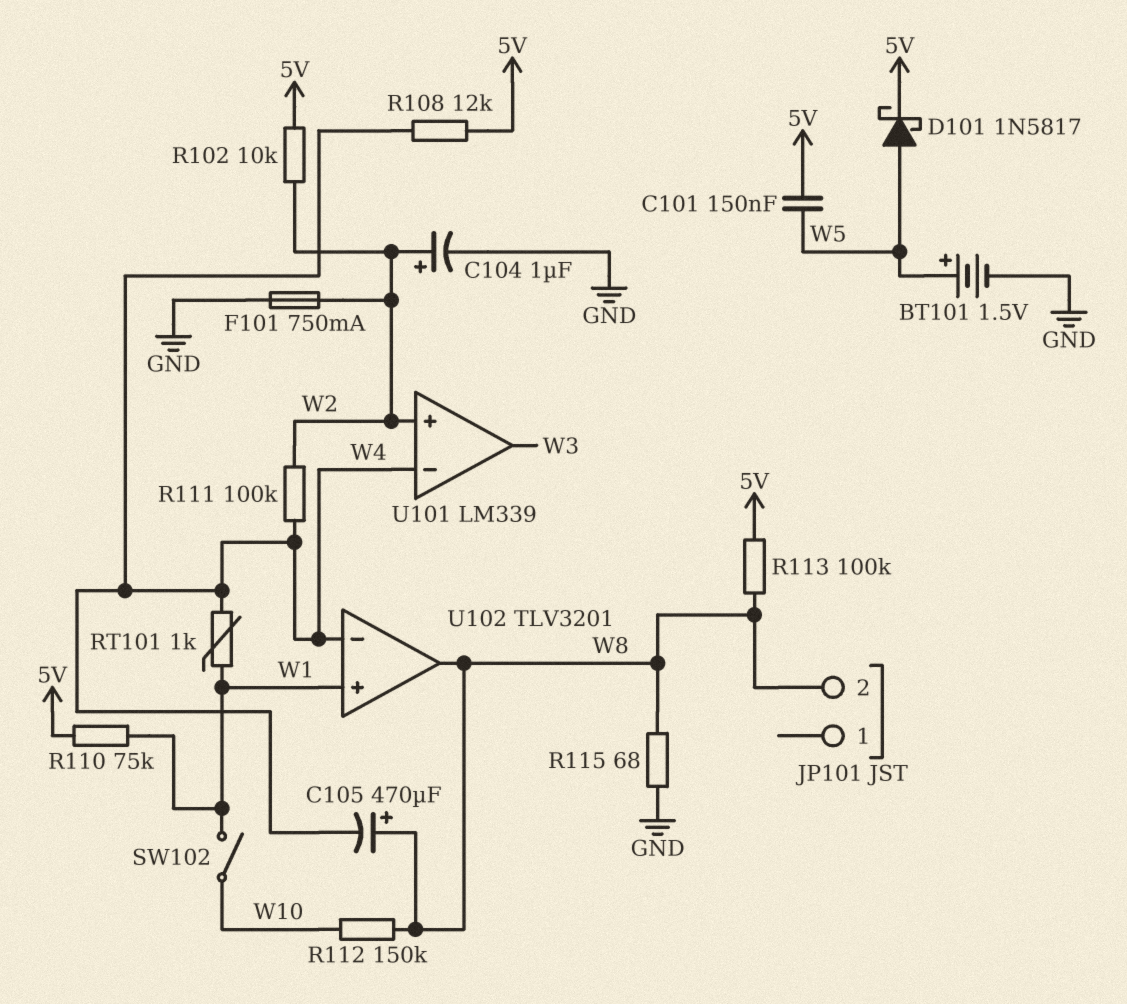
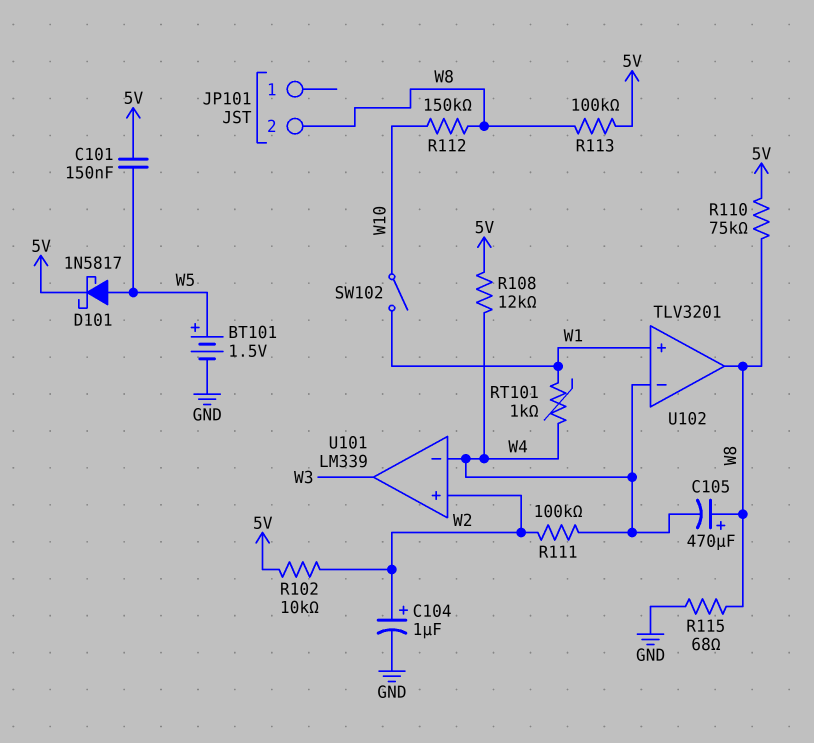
F101: 750mA (GND, W2) -> none
R110: 75k (5V, W1) -> 75k (5V, W8)

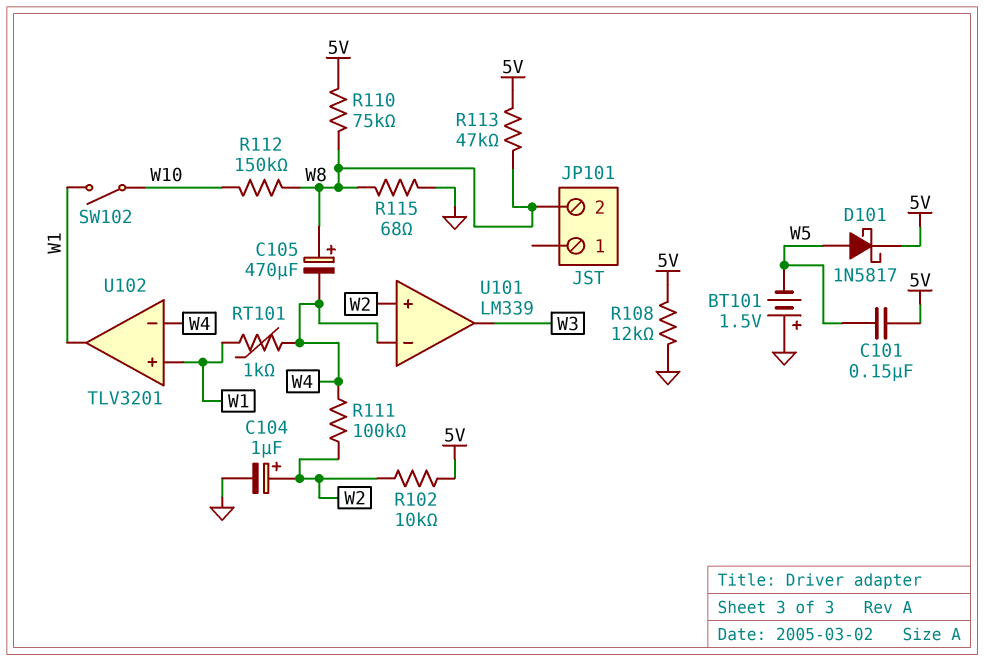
BT101: 1.5V (plus W5, minus GND) -> 1.5V (plus GND, minus W5)
R108: 12k (5V, W4) -> 12k (5V, GND)
R113: 100k (5V, W8) -> 47k (5V, W8)
U102 pin out: W8 -> W1

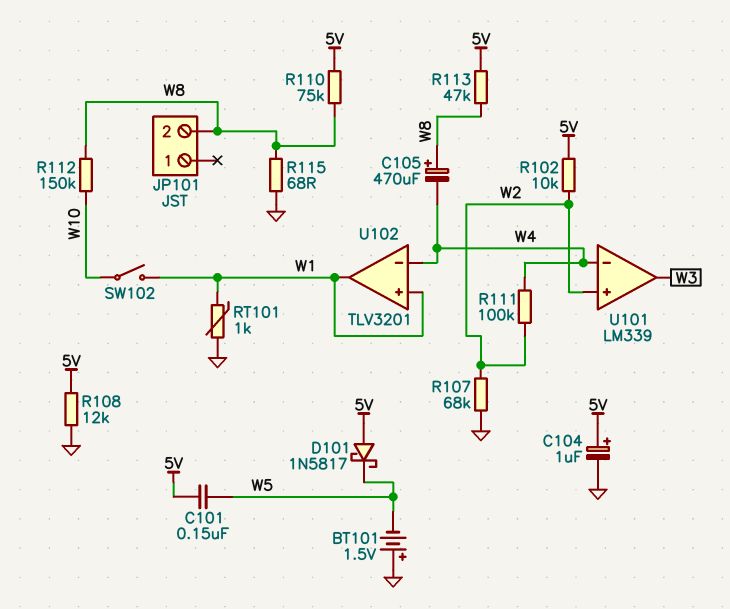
C104: 1uF (plus W2, minus GND) -> 1uF (plus 5V, minus GND)
D101: schottky 1N5817 (A W5, K 5V) -> schottky 1N5817 (A 5V, K W5)
R107: none -> 68k (GND, W2)
RT101: 1k (W1, W4) -> 1k (GND, W1)

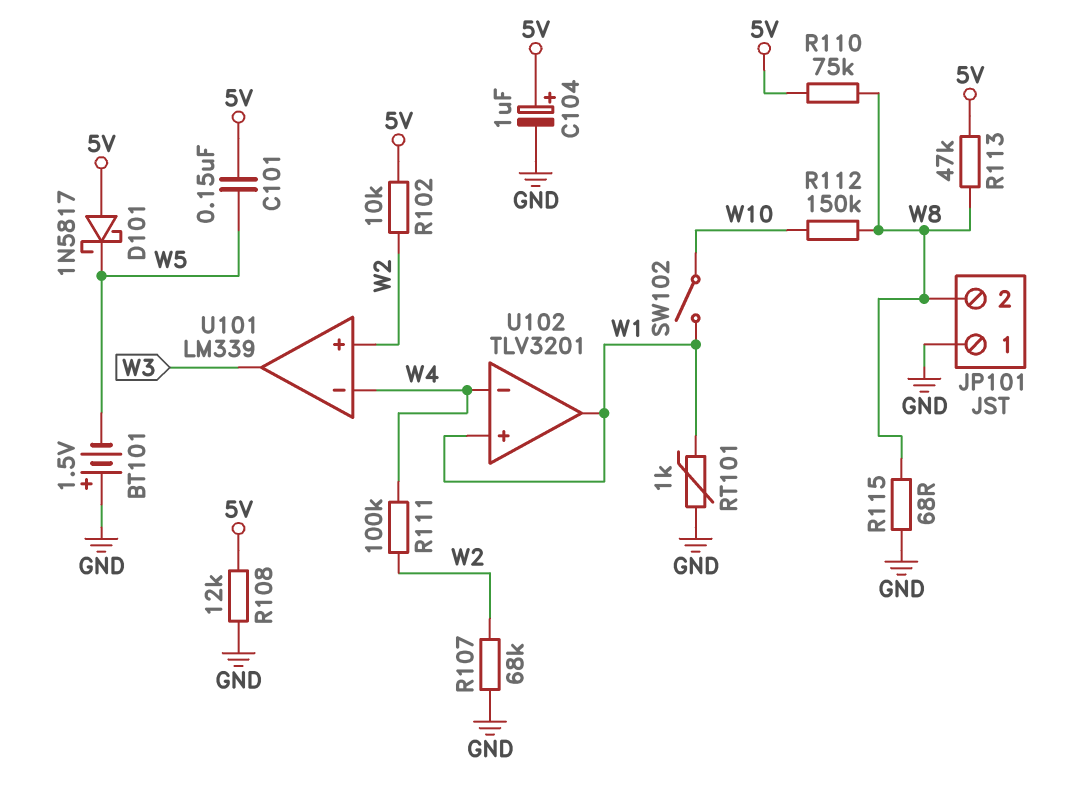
C105: 470uF (plus W8, minus W4) -> none
JP101 pin 1: none -> GND

